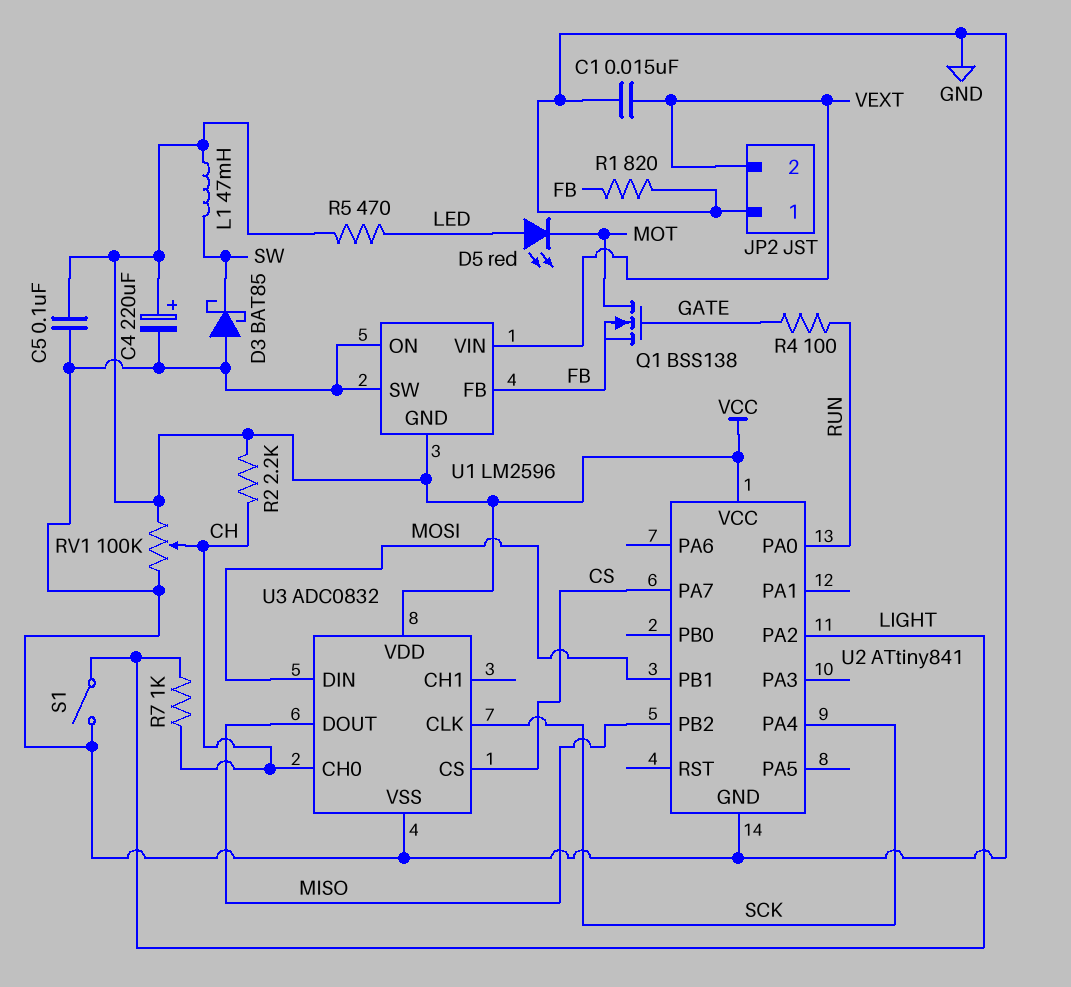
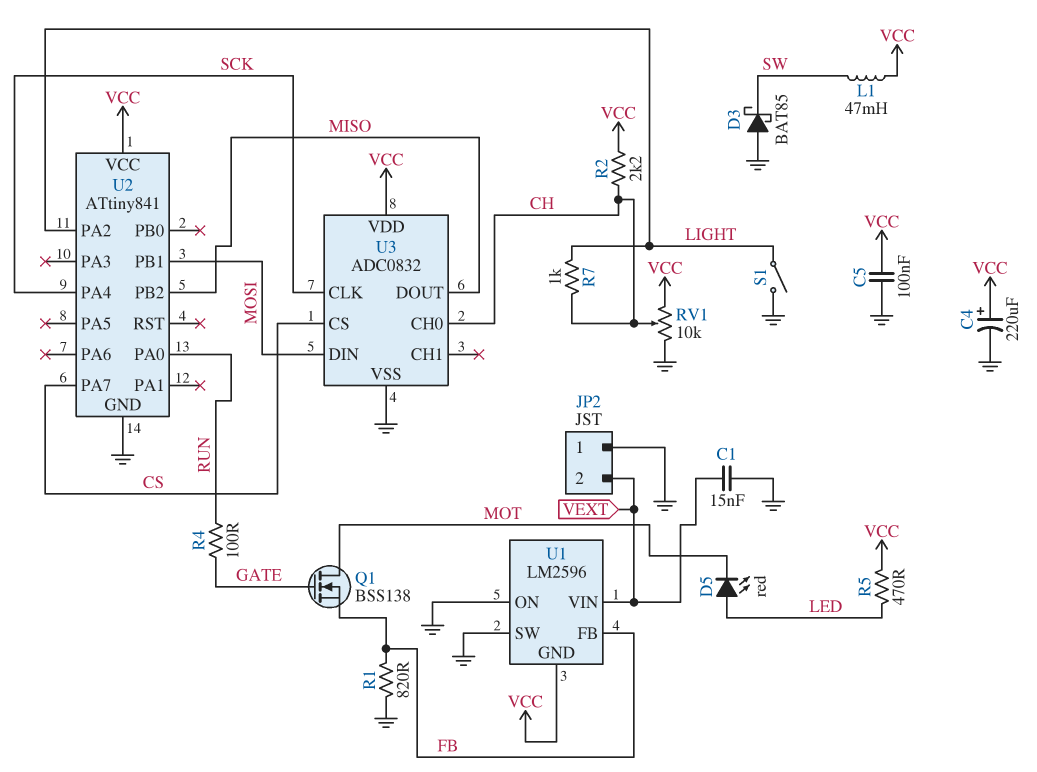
RV1: 100k (GND, VCC, wiper CH) -> 10k (GND, VCC, wiper CH)

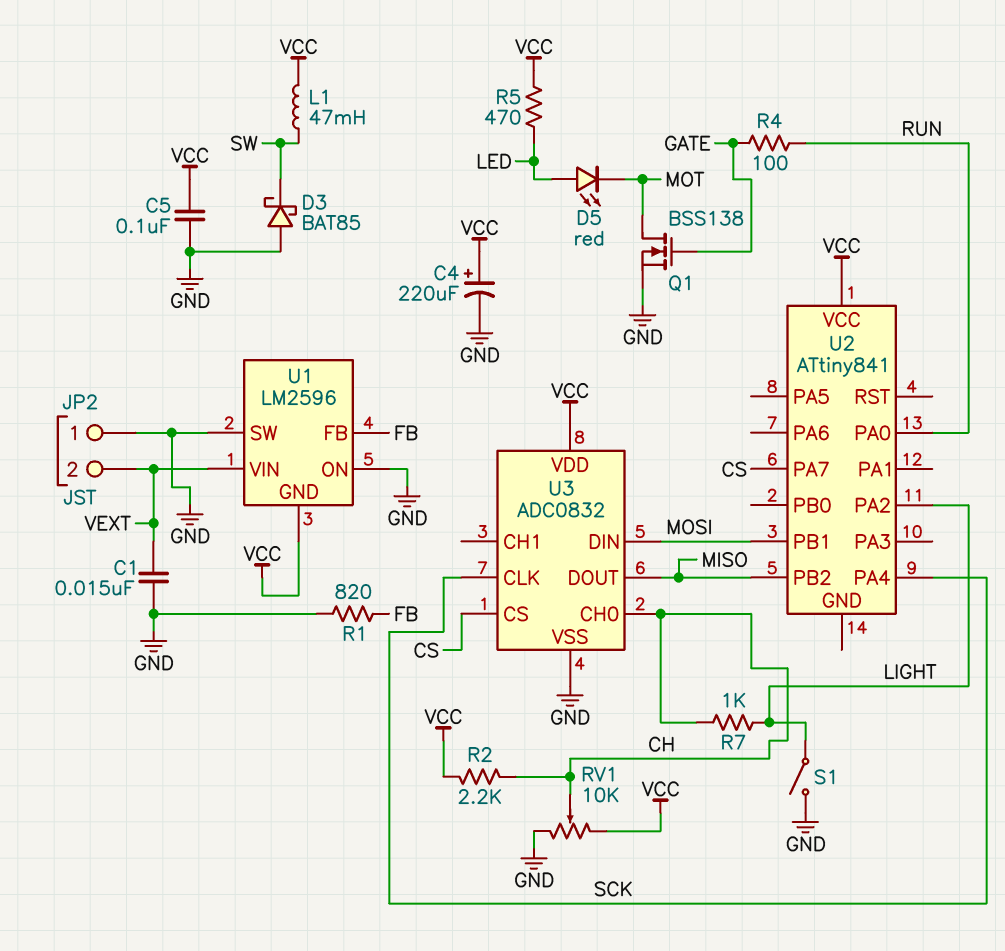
Q1: NMOS BSS138 (G GATE, D MOT, S FB) -> NMOS BSS138 (G GATE, D MOT, S GND)
U2 pin GND: GND -> none

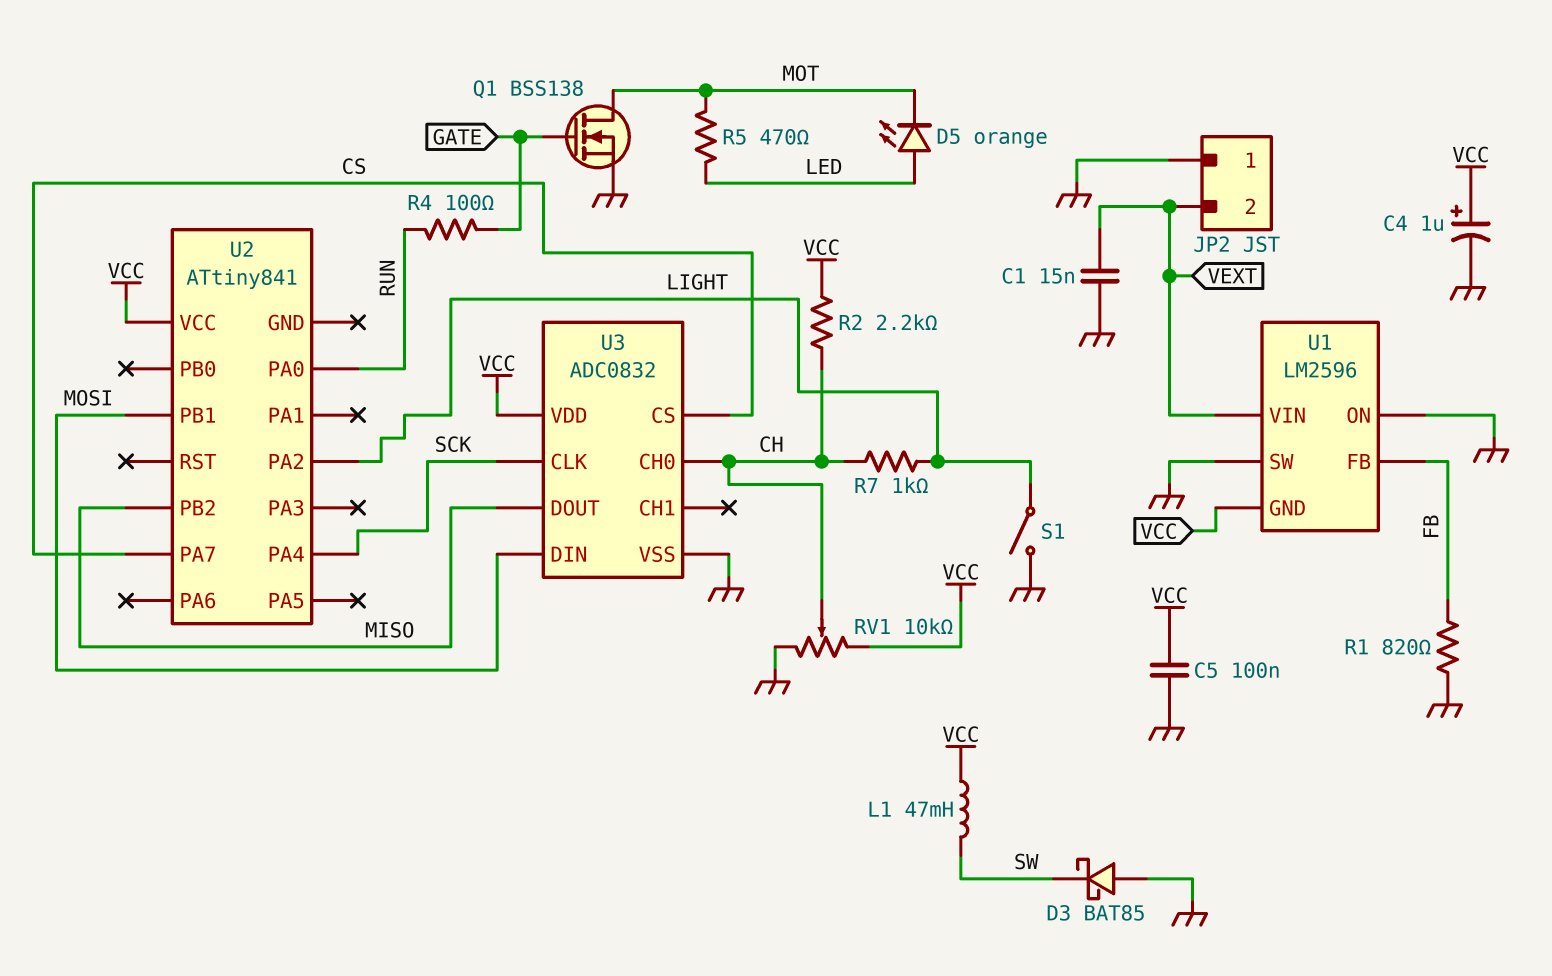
C4: 220uF (plus VCC, minus GND) -> 1uF (plus VCC, minus GND)
D5: LED red (A LED, K MOT) -> LED orange (A LED, K MOT)
R5: 470 (LED, VCC) -> 470 (LED, MOT)

